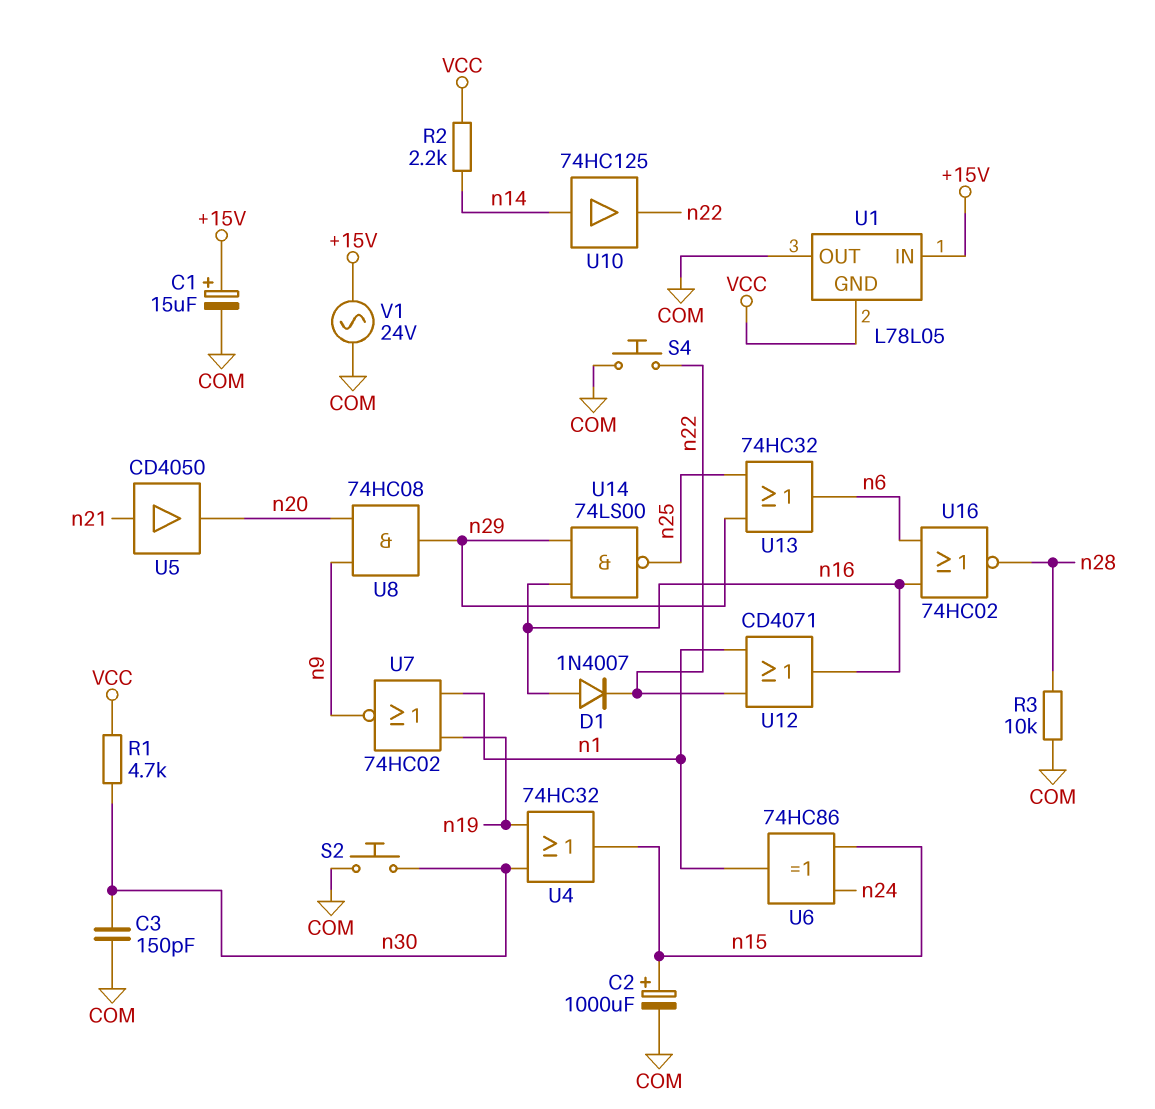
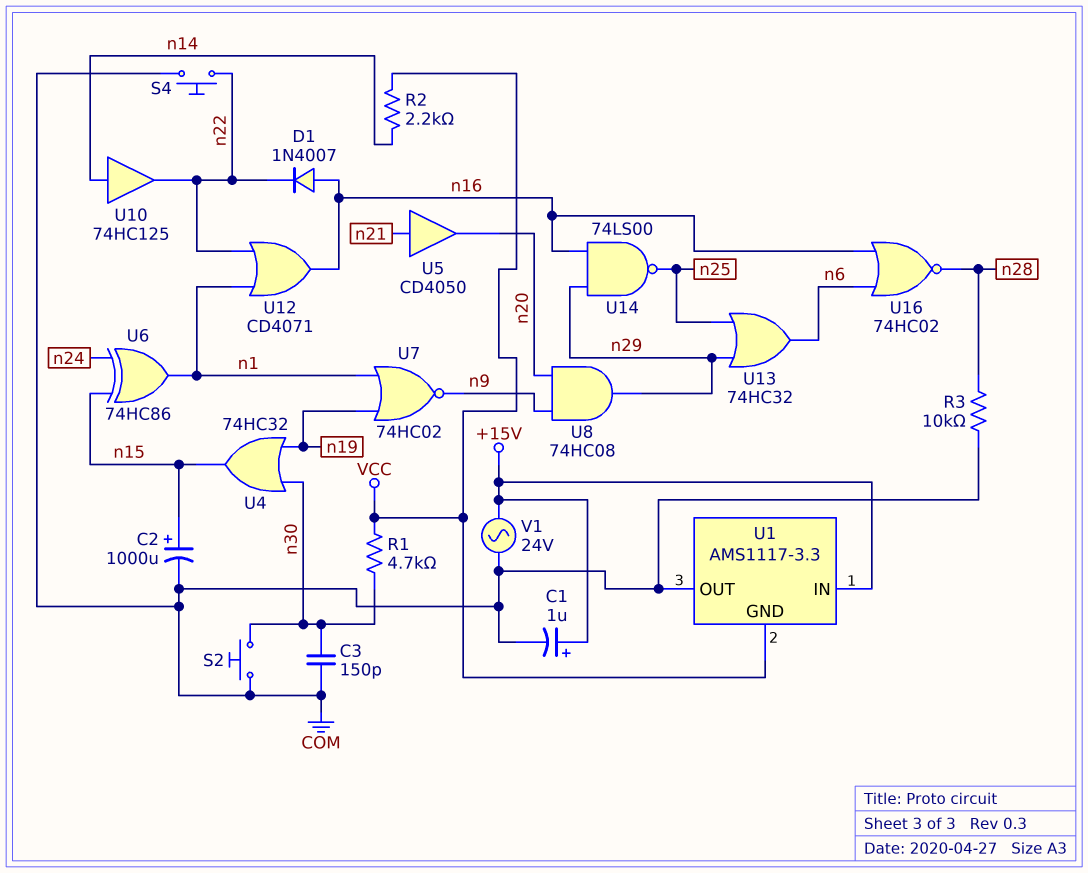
C1: 15uF (plus +15V, minus COM) -> 1uF (plus +15V, minus COM)
U1: L78L05 -> AMS1117-3.3

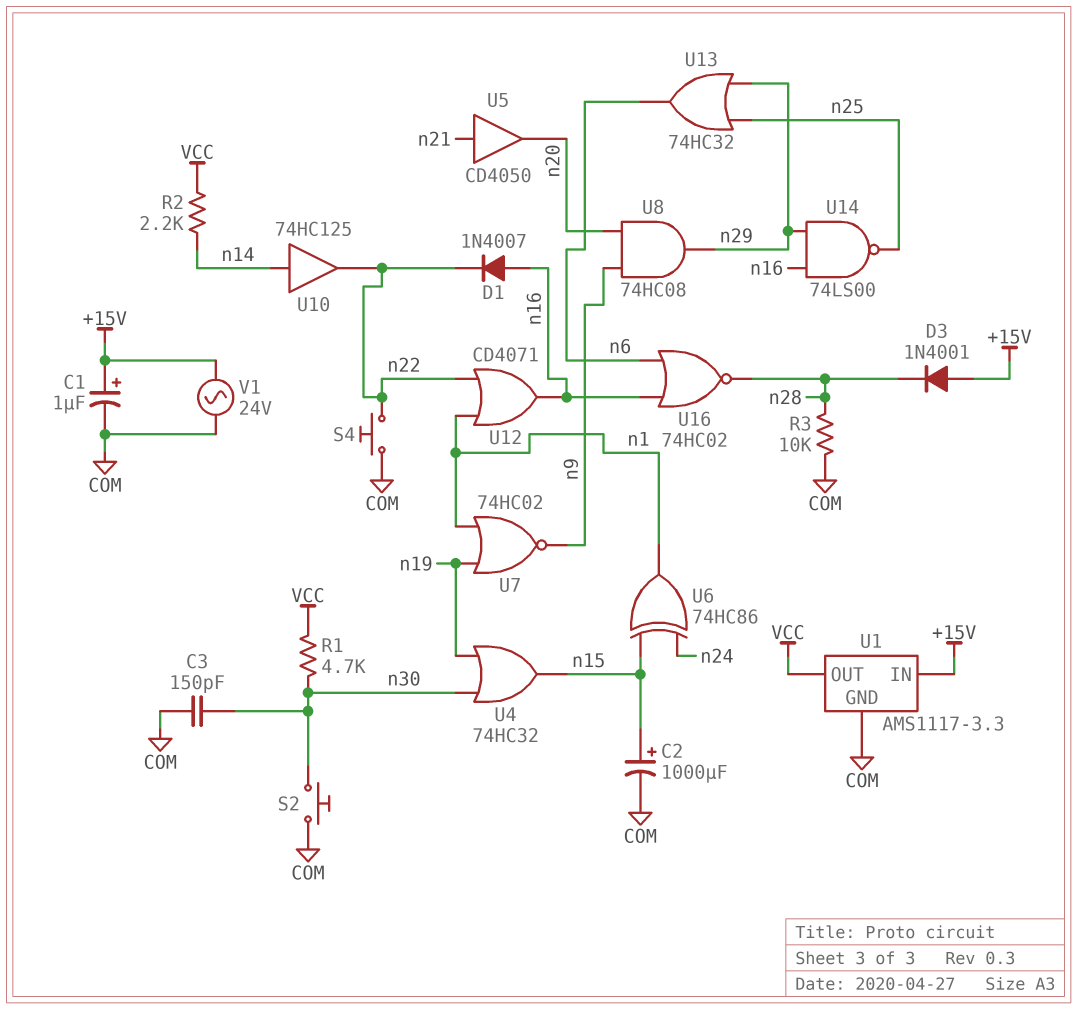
D3: none -> diode 1N4001 (A +15V, K n28)
U1 pin GND: VCC -> COM
U1 pin OUT: COM -> VCC

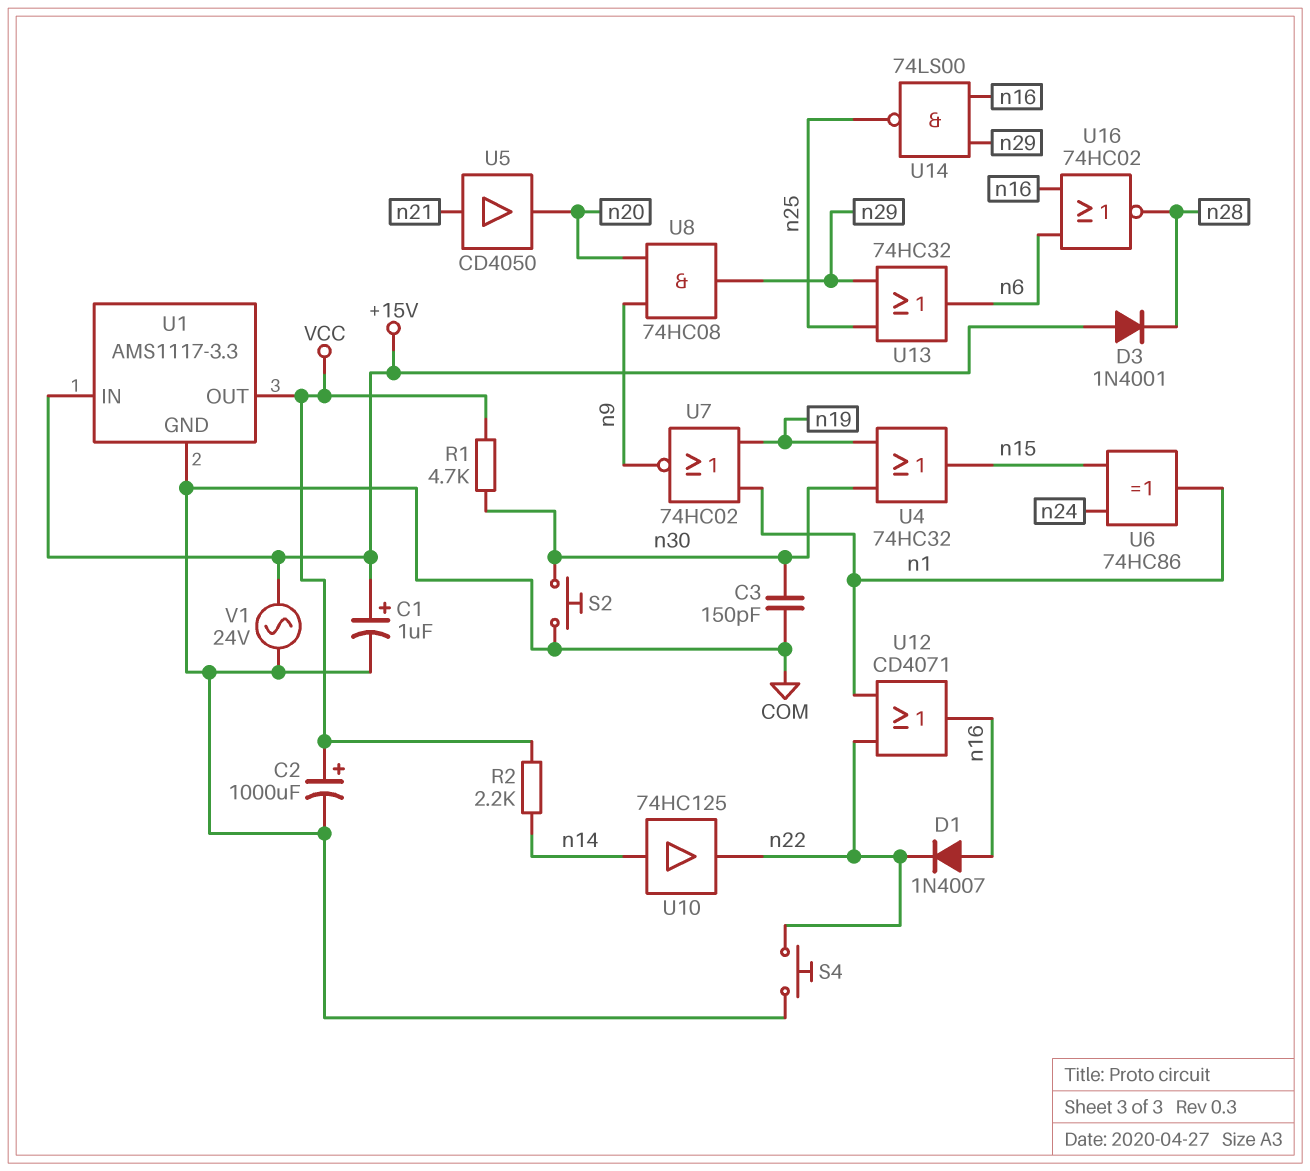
C2: 1000uF (plus n15, minus COM) -> 1000uF (plus VCC, minus COM)
R3: 10k (COM, n28) -> none

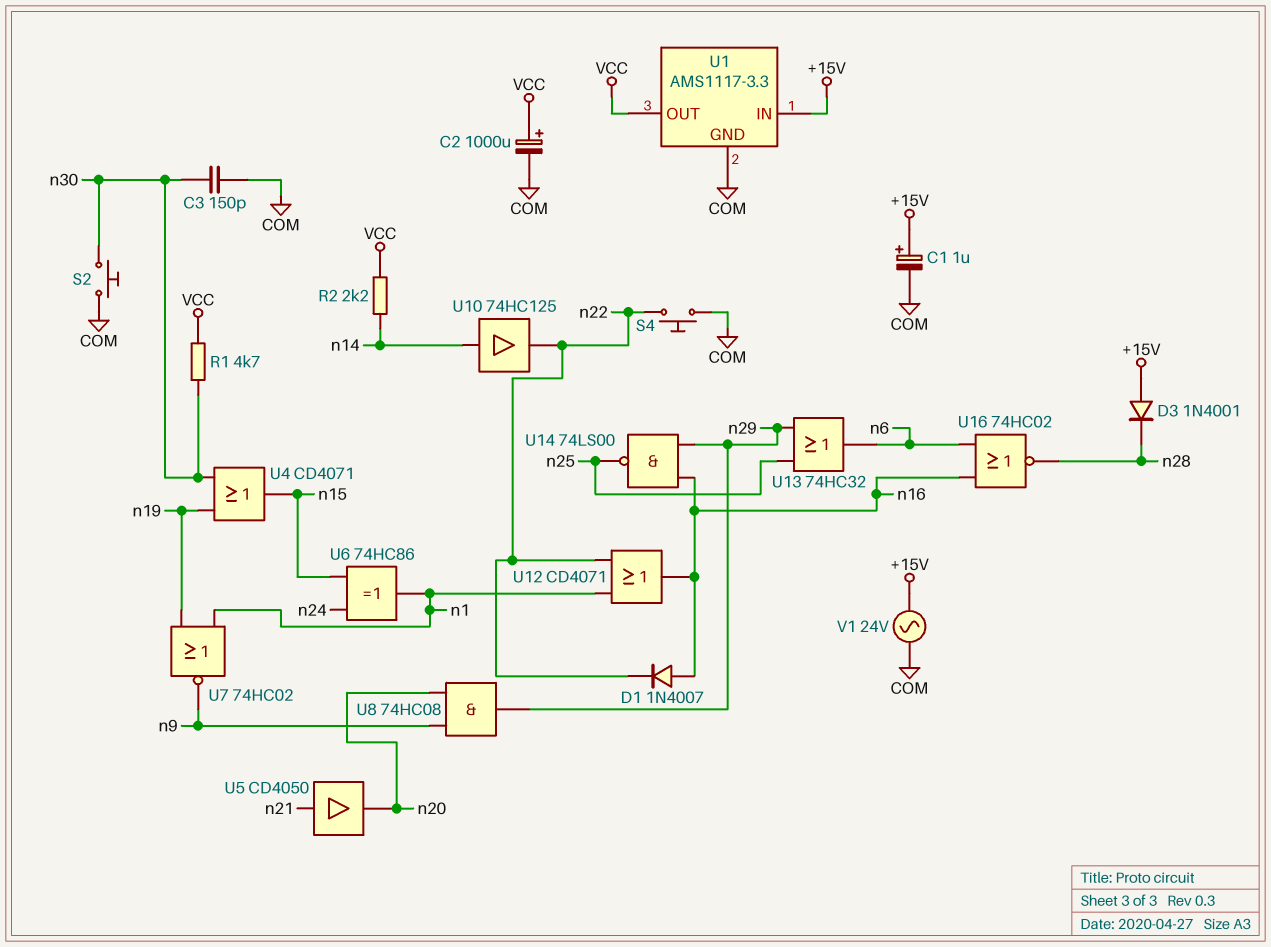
U4: OR 74HC32 (in n19, in n30, out n15) -> OR CD4071 (in n19, in n30, out n15)

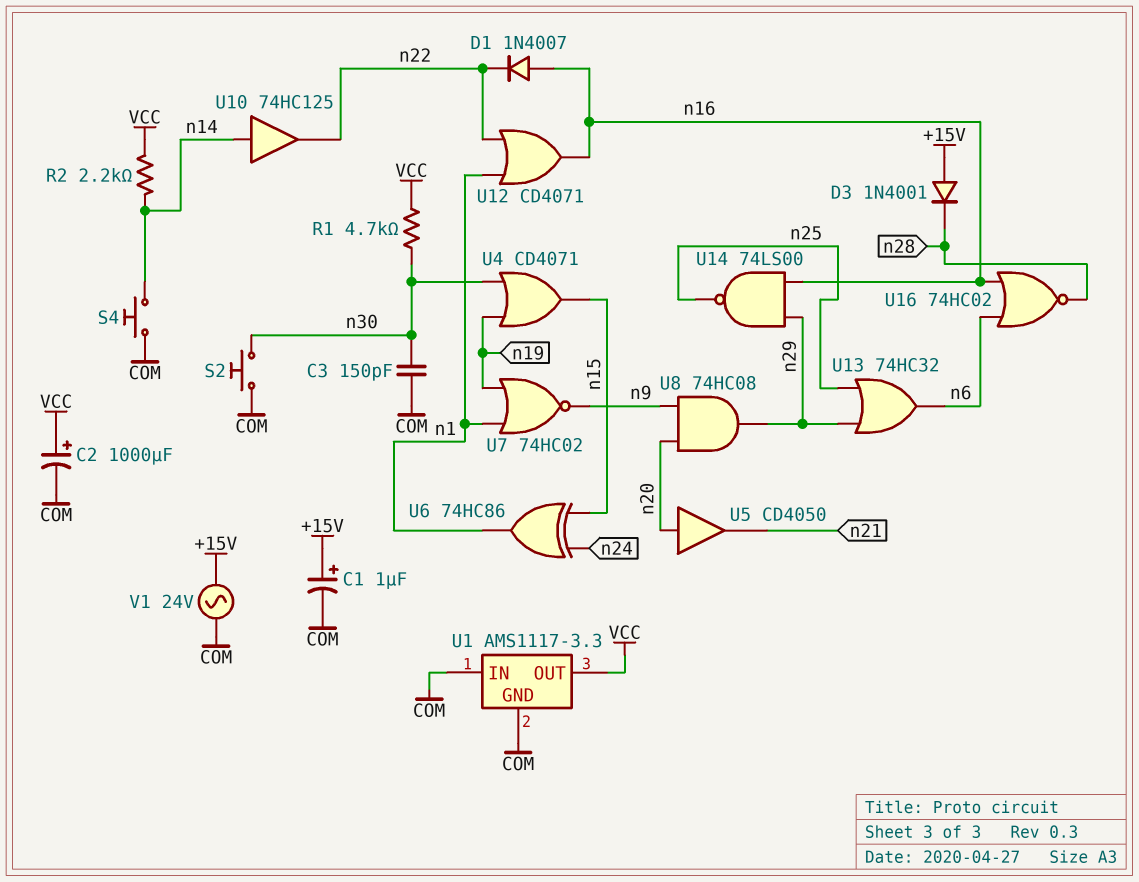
S4: button (COM, n22) -> button (COM, n14)
U1 pin IN: +15V -> COM
U5: buffer CD4050 (in n21, out n20) -> buffer CD4050 (in n20, out n21)

